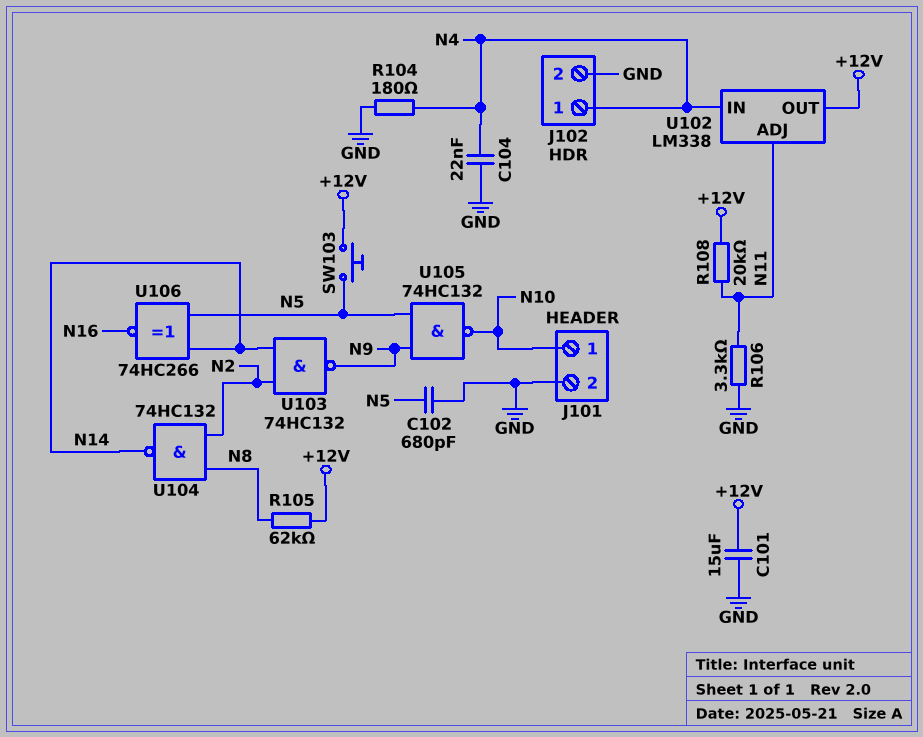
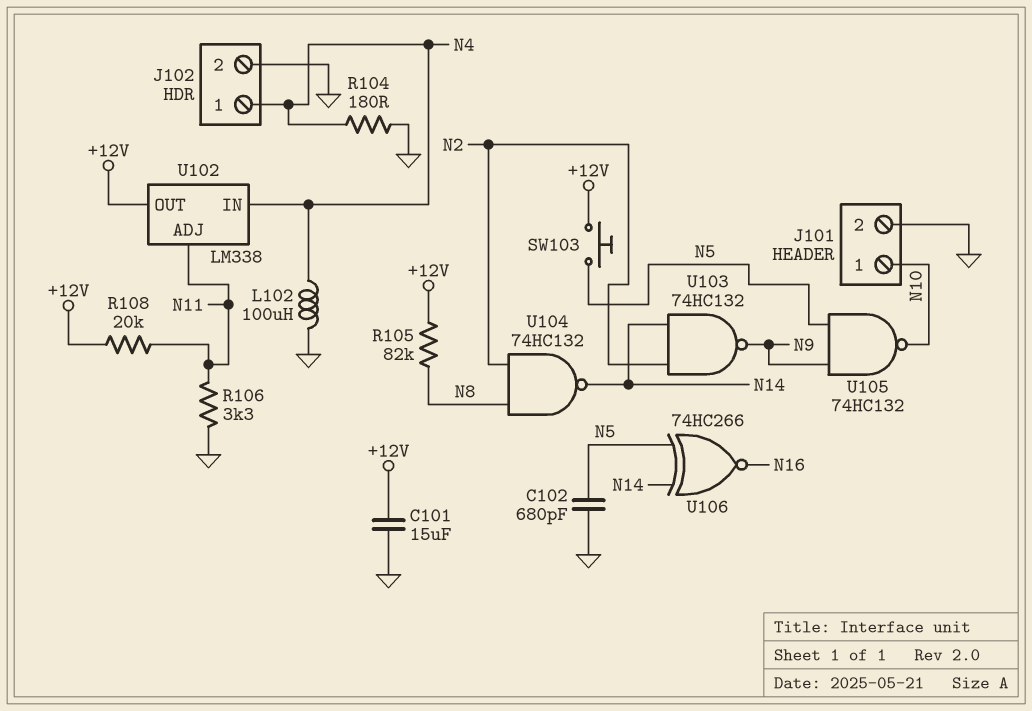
C104: 22nF (GND, N4) -> none
L102: none -> 100uH (GND, N4)
R105: 62k (+12V, N8) -> 82k (+12V, N8)

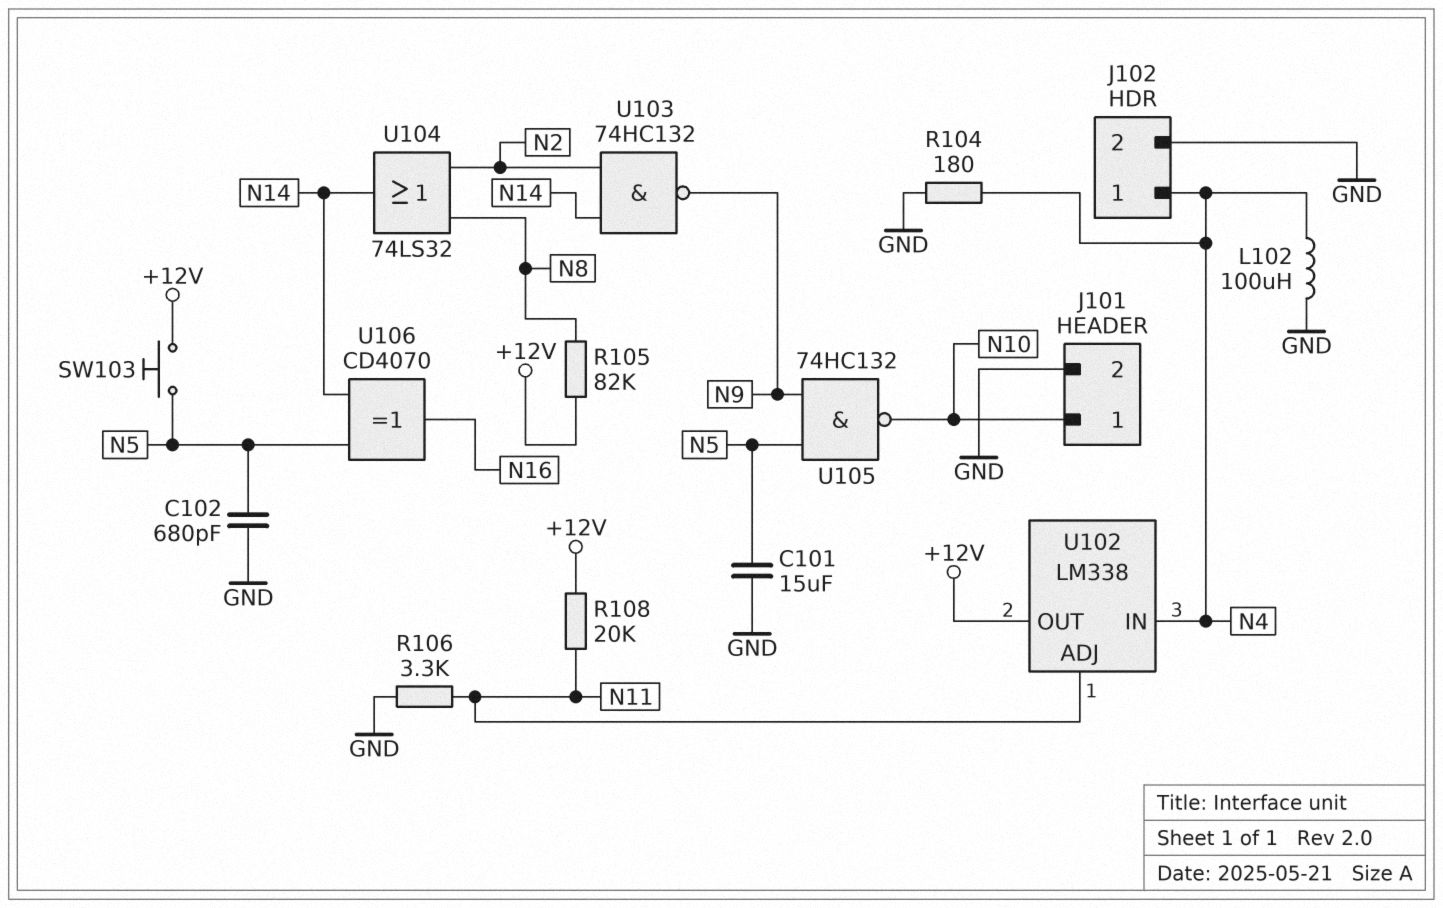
C101: 15uF (+12V, GND) -> 15uF (GND, N5)
U104: NAND 74HC132 (in N2, in N8, out N14) -> OR 74LS32 (in N2, in N8, out N14)
U106: XNOR 74HC266 (in N5, in N14, out N16) -> XOR CD4070 (in N5, in N14, out N16)

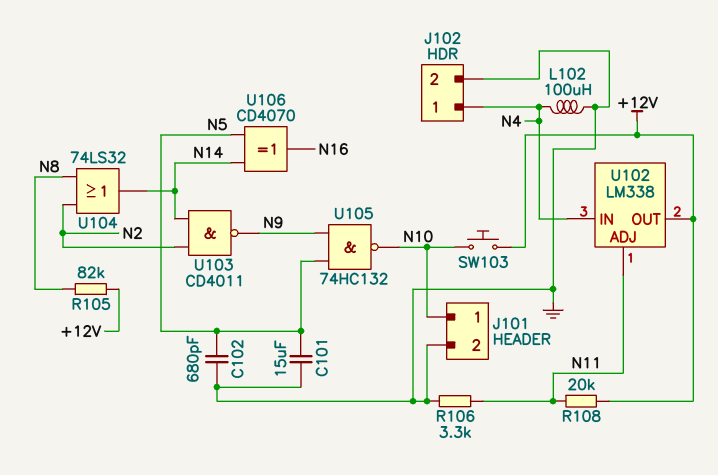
R104: 180 (GND, N4) -> none
SW103: button (+12V, N5) -> button (+12V, N10)
U103: NAND 74HC132 (in N2, in N14, out N9) -> NAND CD4011 (in N2, in N14, out N9)

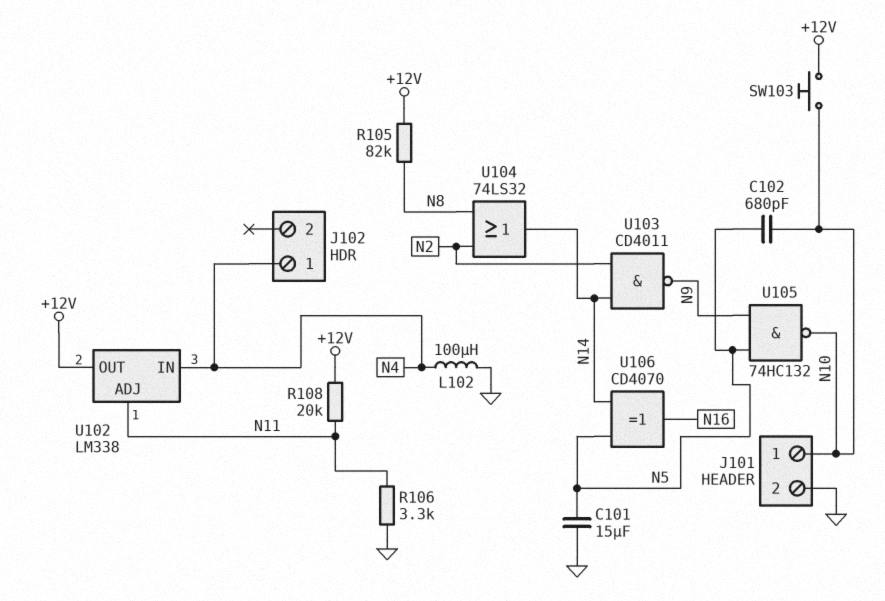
C102: 680pF (GND, N5) -> 680pF (N5, N10)
J102 pin 2: GND -> none

